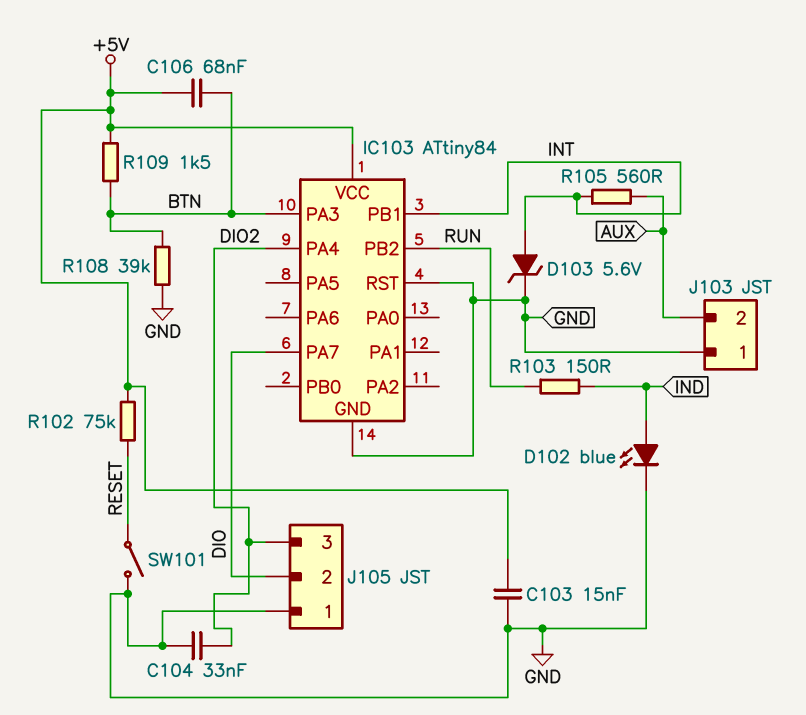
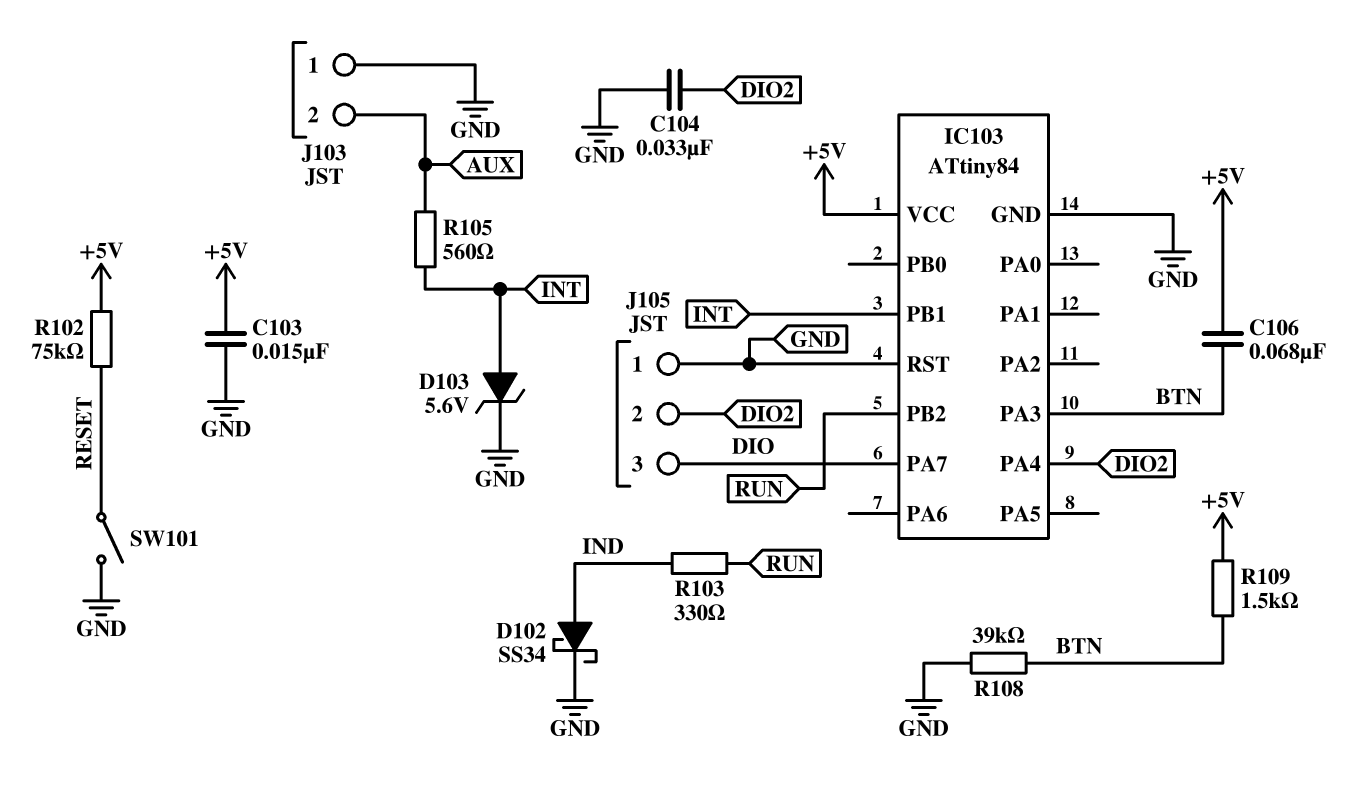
D102: LED blue (A IND, K GND) -> schottky SS34 (A IND, K GND)
J105 pin 2: DIO -> DIO2
J105 pin 3: DIO2 -> DIO
R103: 150 (IND, RUN) -> 330 (IND, RUN)

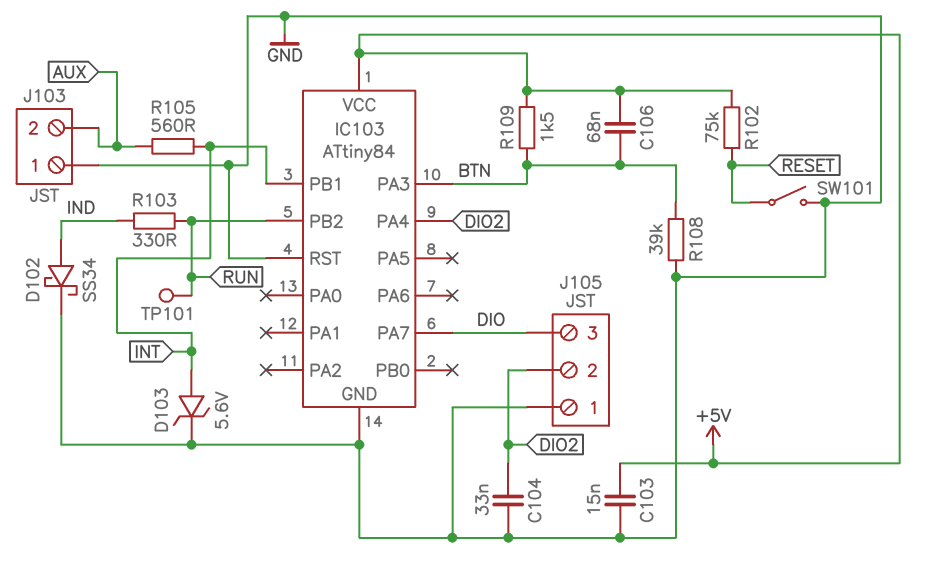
TP101: none -> test point (RUN)

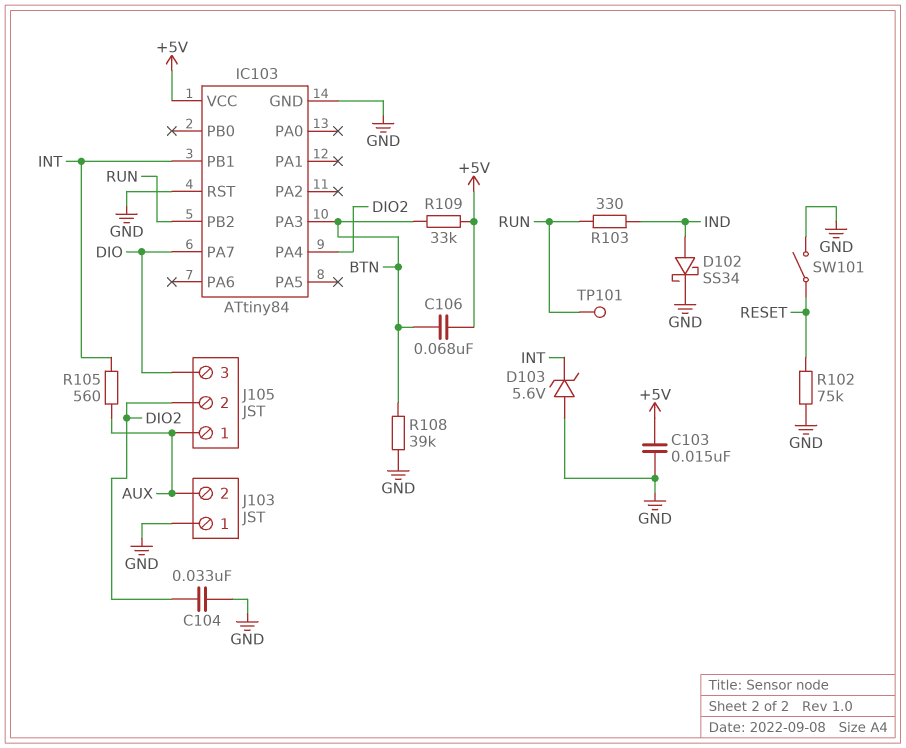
D103: zener 5.6V (A INT, K GND) -> zener 5.6V (A GND, K INT)
J105 pin 1: GND -> AUX
R102: 75k (+5V, RESET) -> 75k (GND, RESET)
R109: 1.5k (+5V, BTN) -> 33k (+5V, BTN)

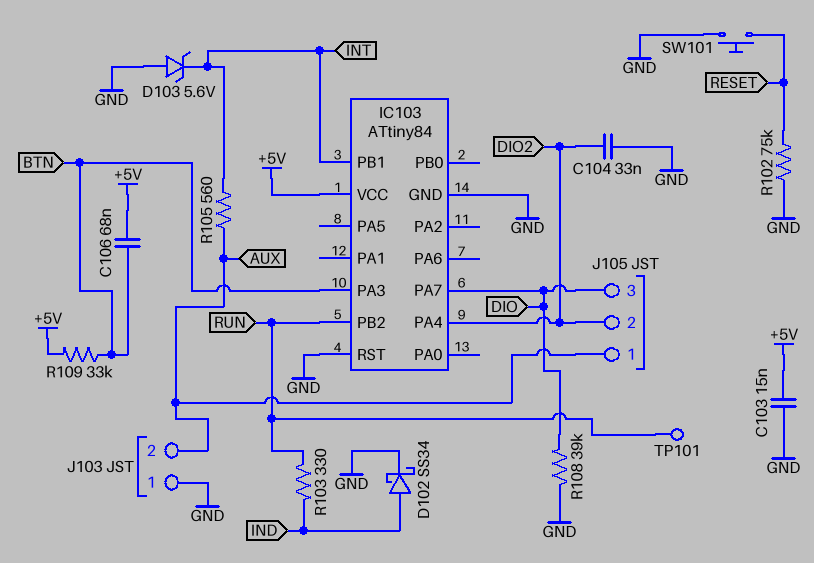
R108: 39k (BTN, GND) -> 39k (DIO, GND)
SW101: switch (GND, RESET) -> button (GND, RESET)

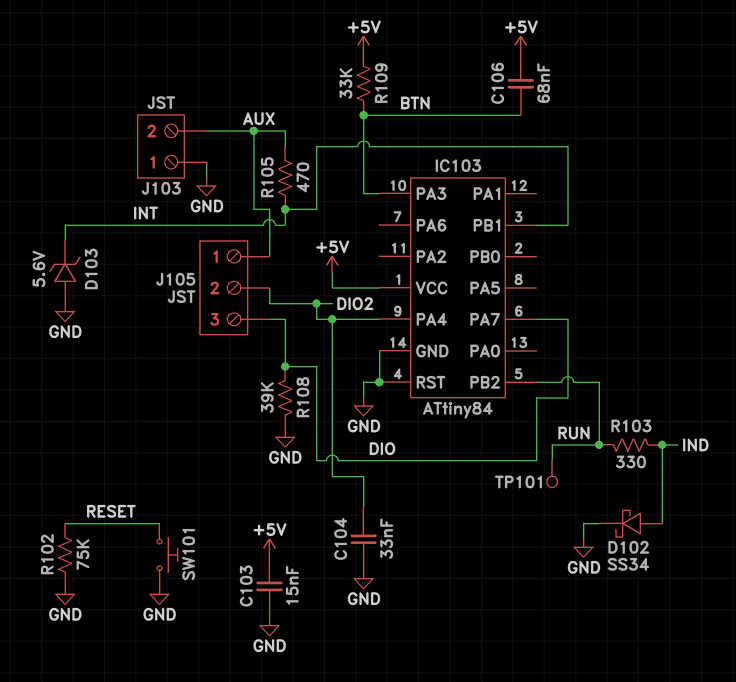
R105: 560 (AUX, INT) -> 470 (AUX, INT)

